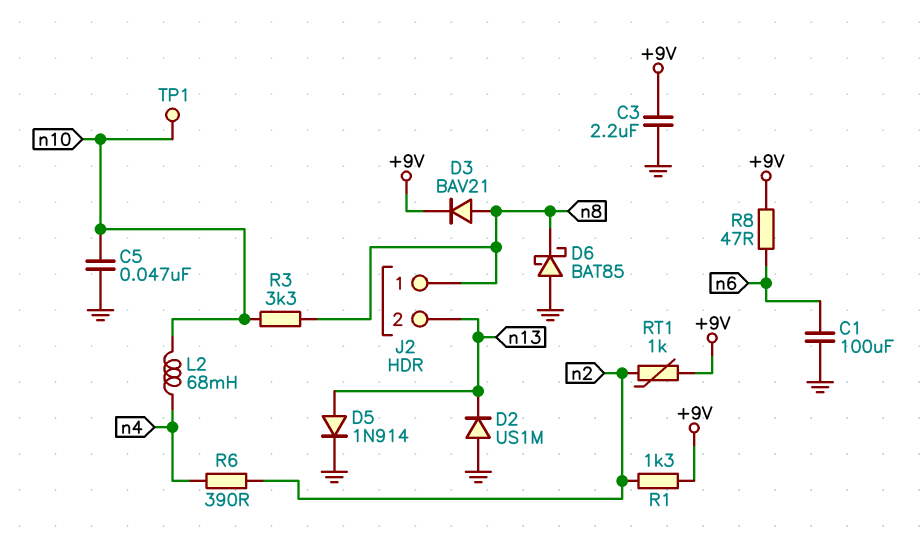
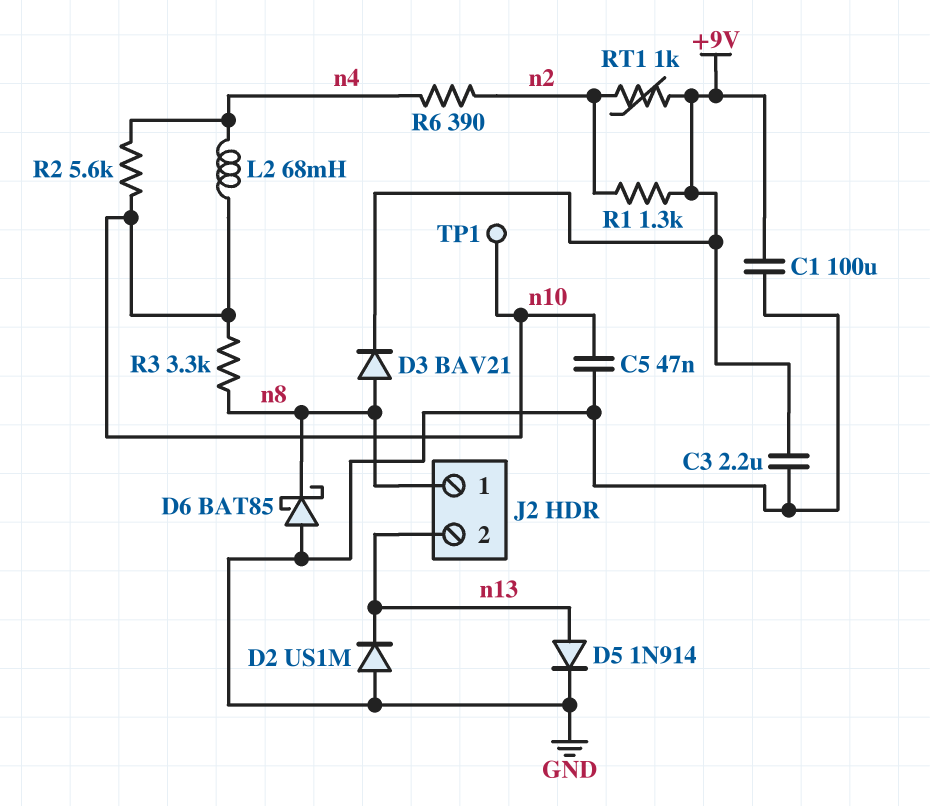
C1: 100uF (GND, n6) -> 100uF (+9V, GND)
R2: none -> 5.6k (n4, n10)
R8: 47 (+9V, n6) -> none

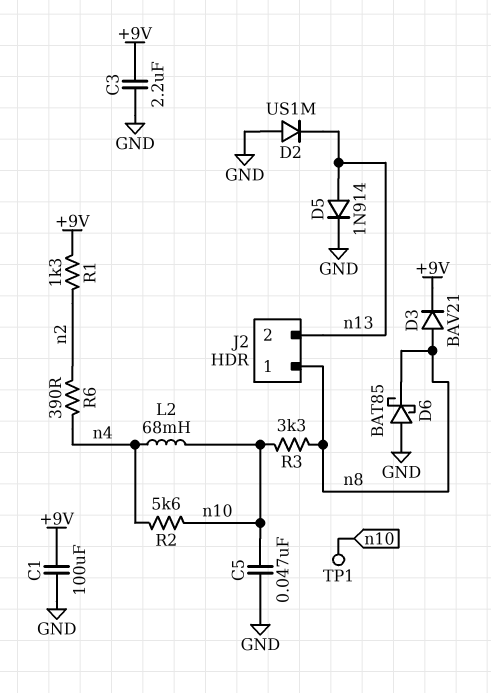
RT1: 1k (+9V, n2) -> none

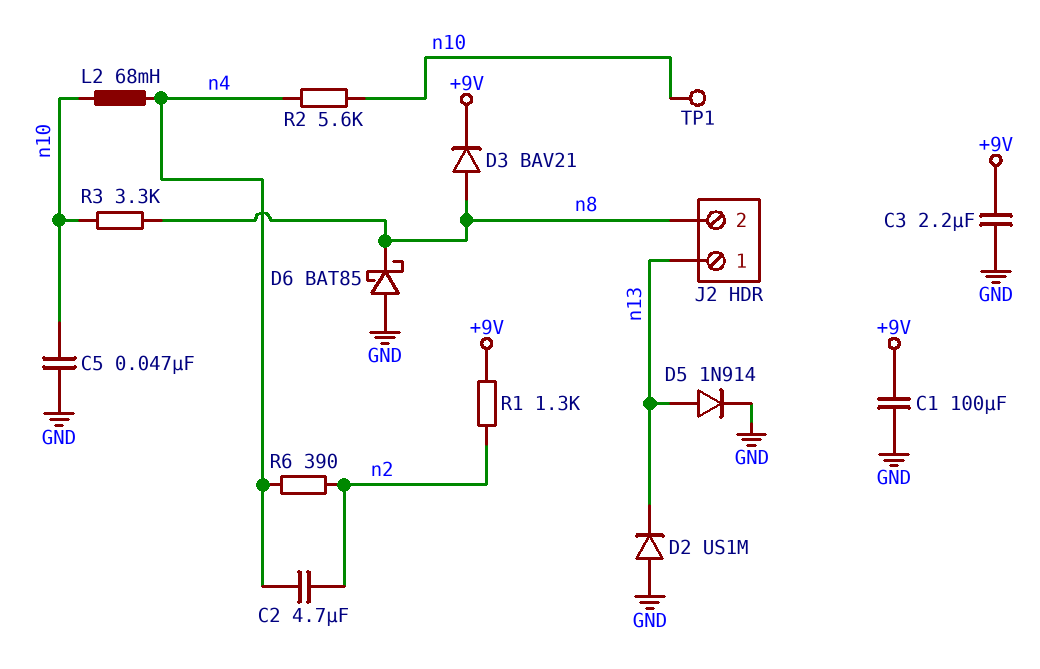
C2: none -> 4.7uF (n2, n4)
J2 pin 1: n8 -> n13
J2 pin 2: n13 -> n8

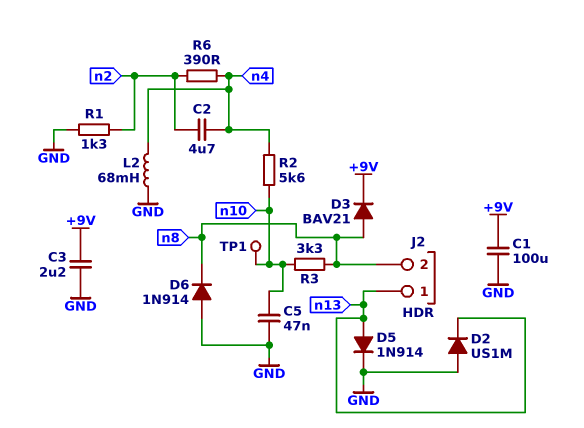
D6: schottky BAT85 (A GND, K n8) -> diode 1N914 (A GND, K n8)
L2: 68mH (n4, n10) -> 68mH (GND, n4)
R1: 1.3k (+9V, n2) -> 1.3k (GND, n2)

